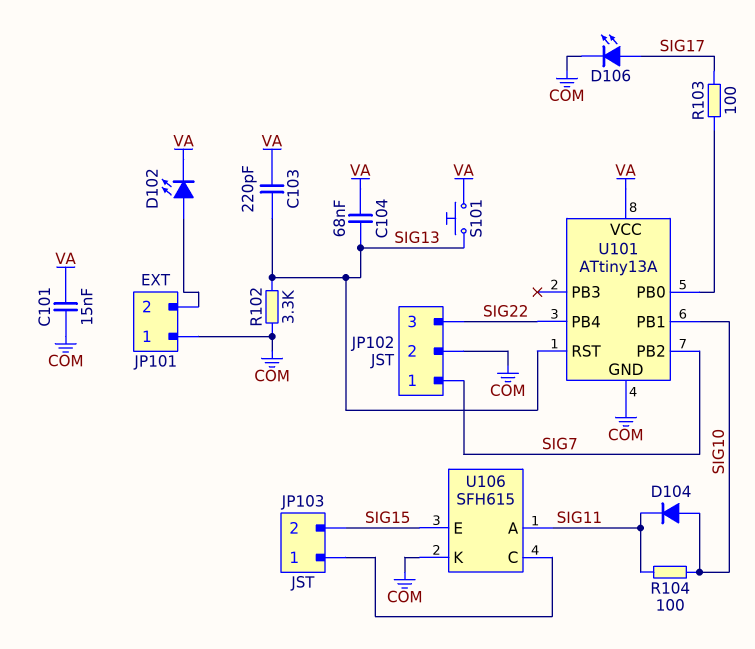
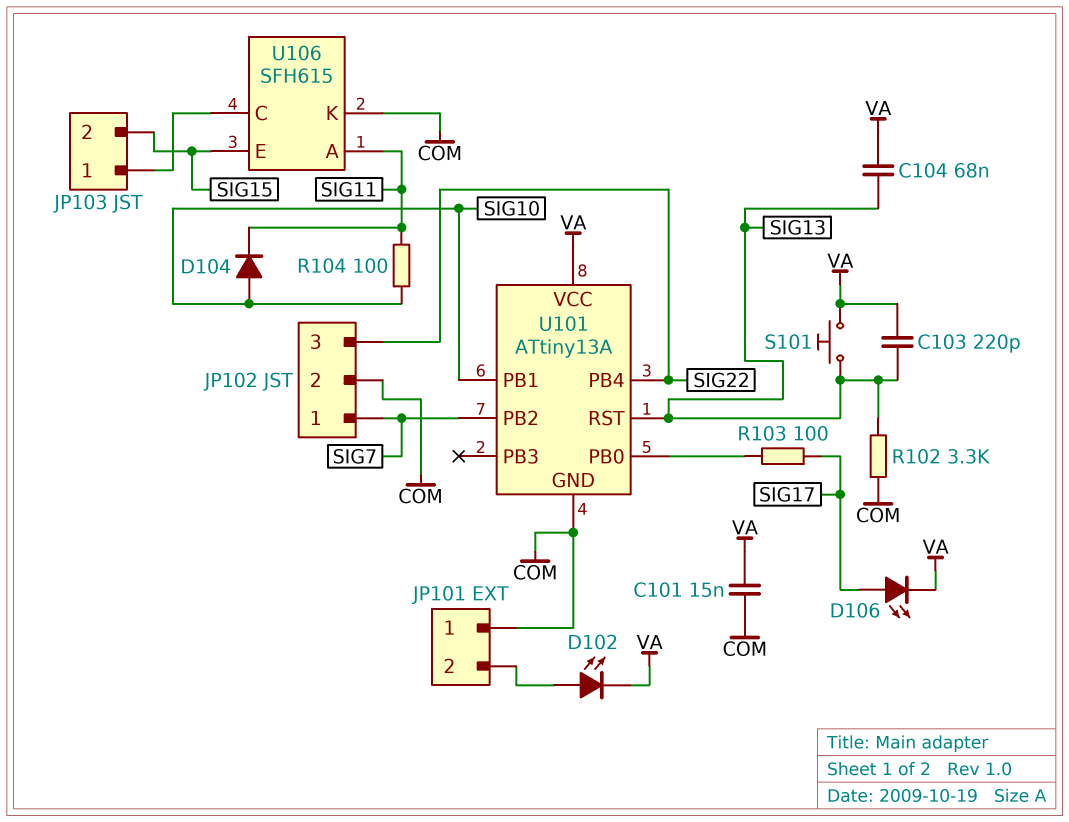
D106: LED (A SIG17, K COM) -> LED (A SIG17, K VA)

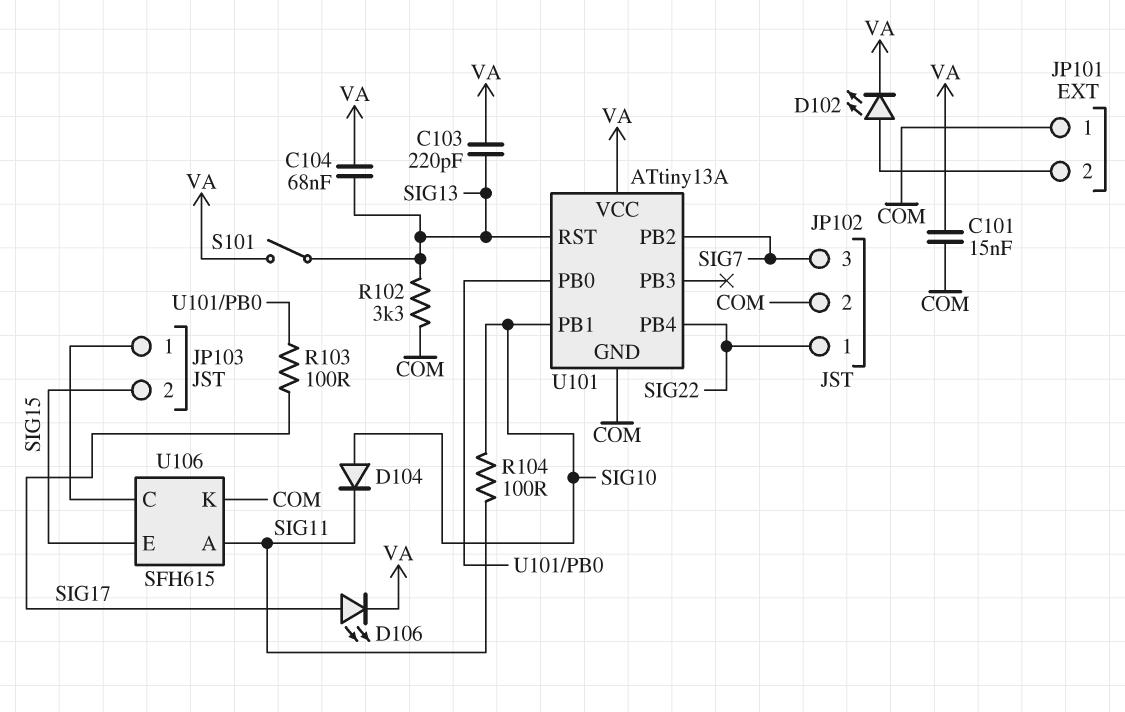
JP102 pin 1: SIG7 -> SIG22
JP102 pin 3: SIG22 -> SIG7
S101: button (SIG13, VA) -> switch (SIG13, VA)

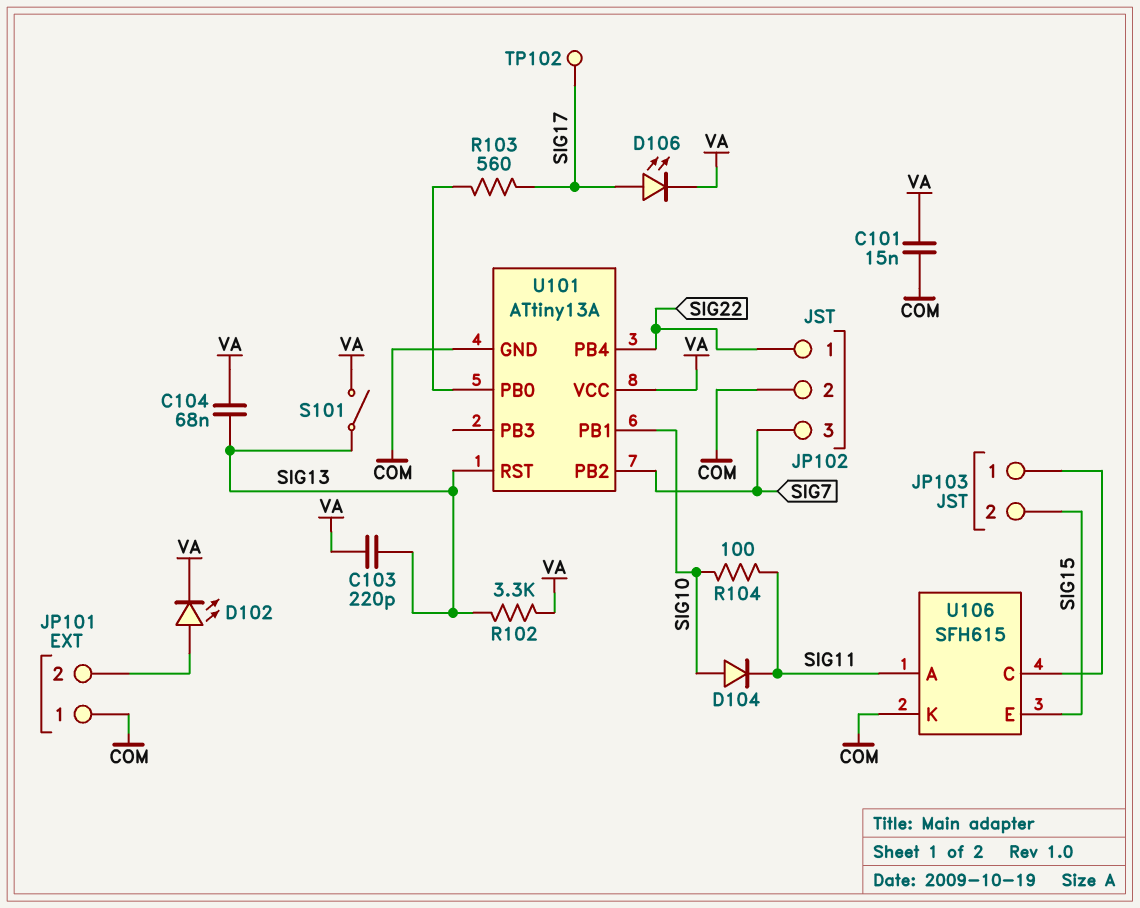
R102: 3.3k (COM, SIG13) -> 3.3k (SIG13, VA)
R103: 100 (SIG17, U101/PB0) -> 560 (SIG17, U101/PB0)
TP102: none -> test point (SIG17)

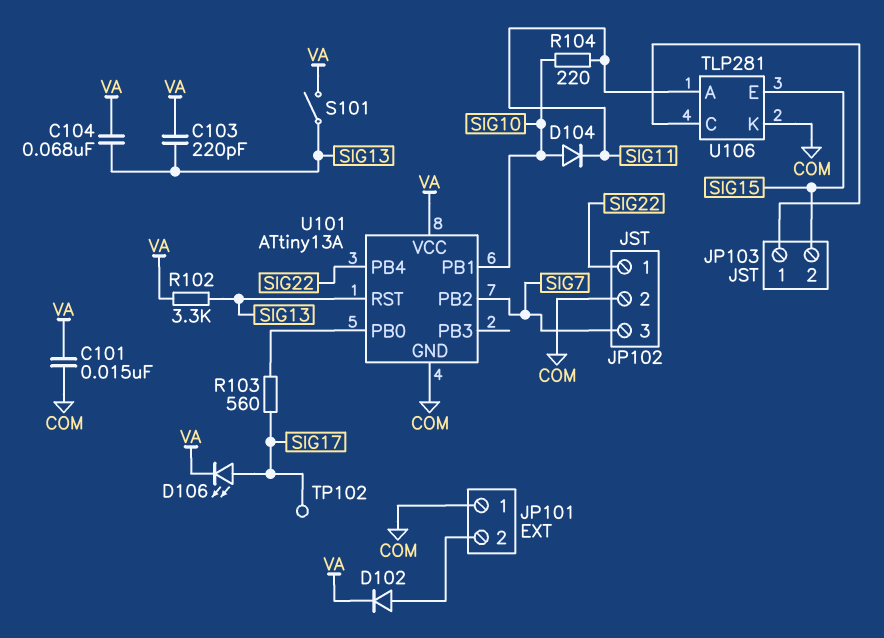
D102: LED (A JP101/2, K VA) -> diode (A JP101/2, K VA)
R104: 100 (SIG10, SIG11) -> 220 (SIG10, SIG11)
U106: SFH615 -> TLP281

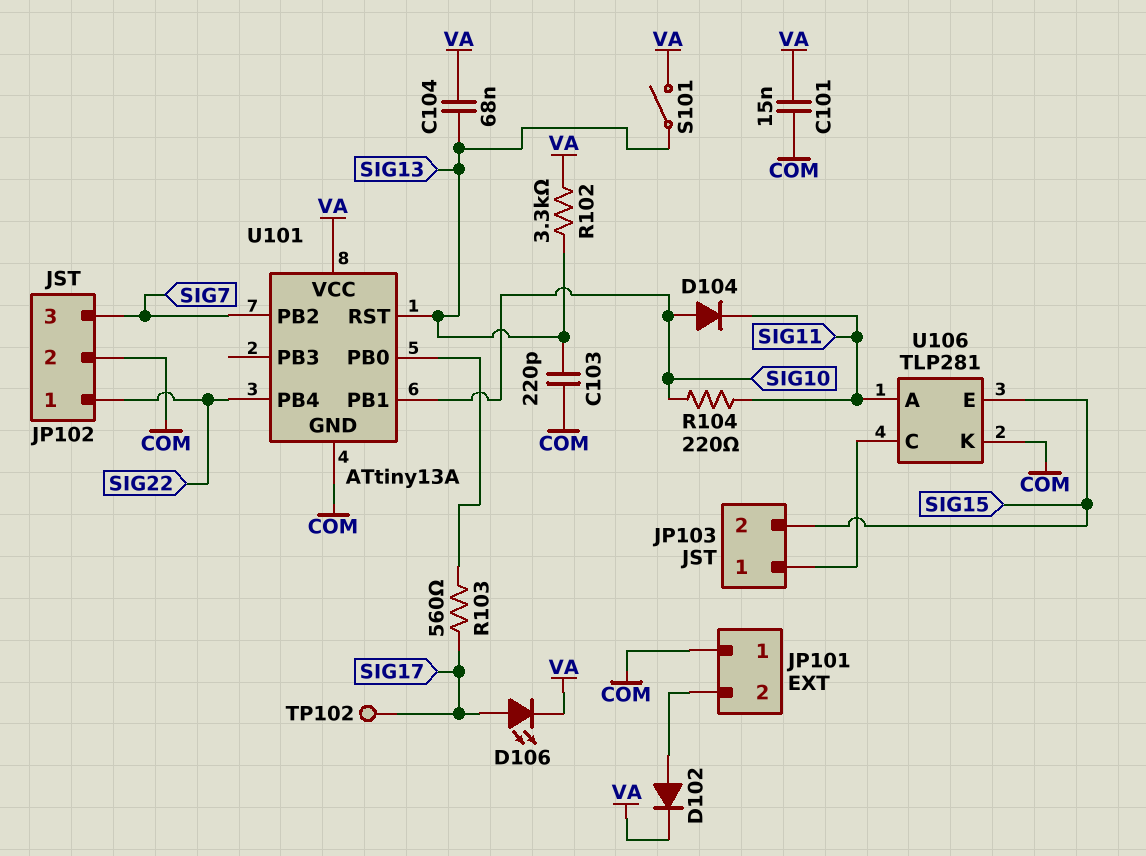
C103: 220pF (SIG13, VA) -> 220pF (COM, SIG13)

